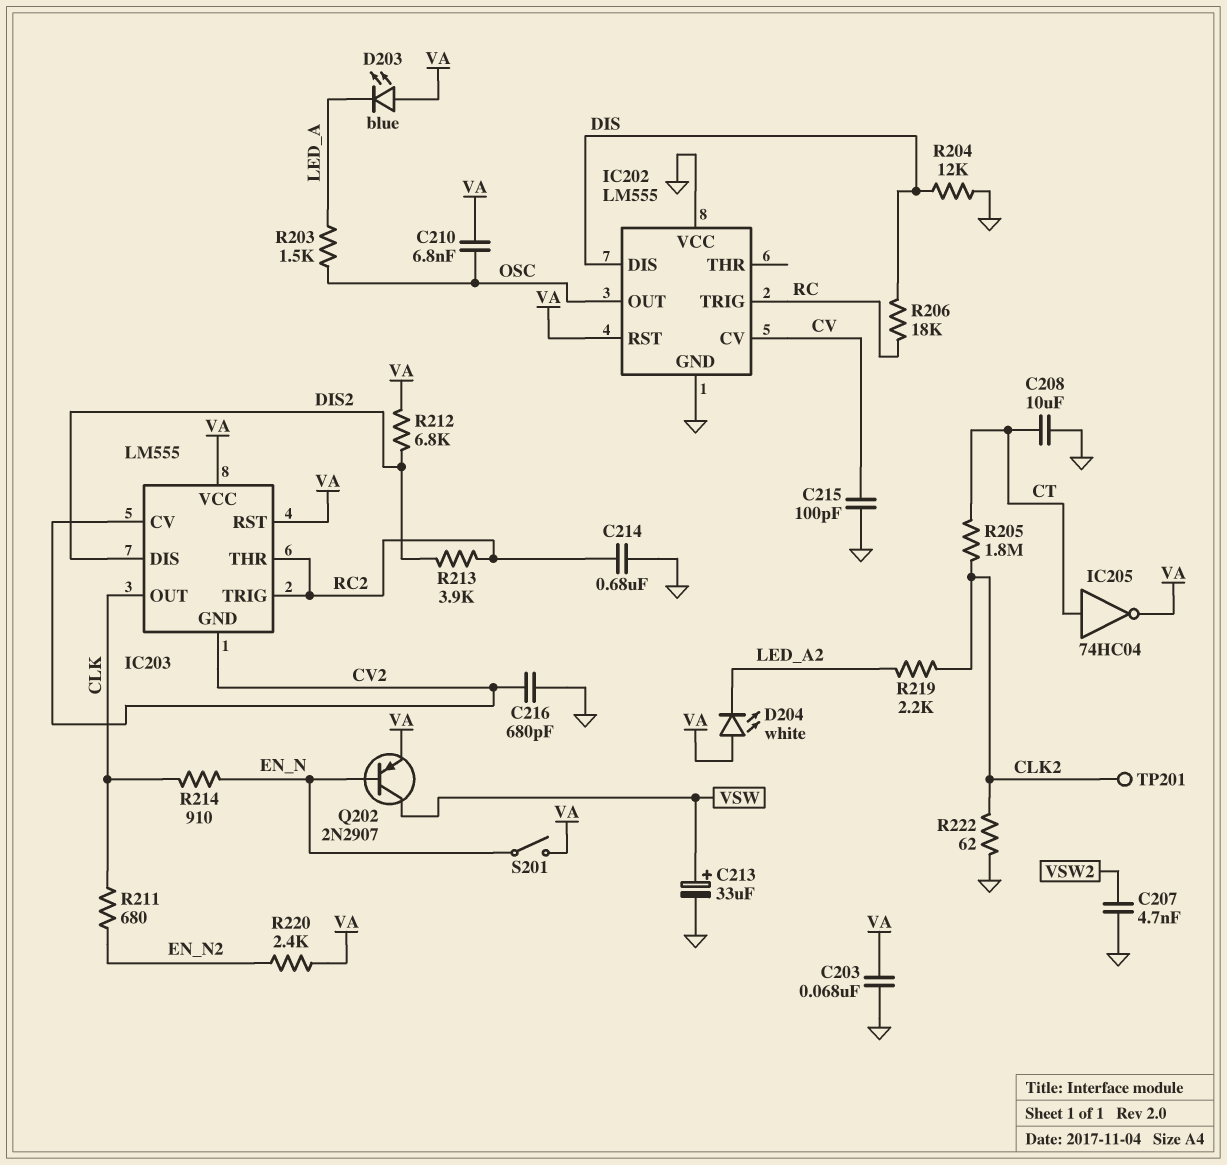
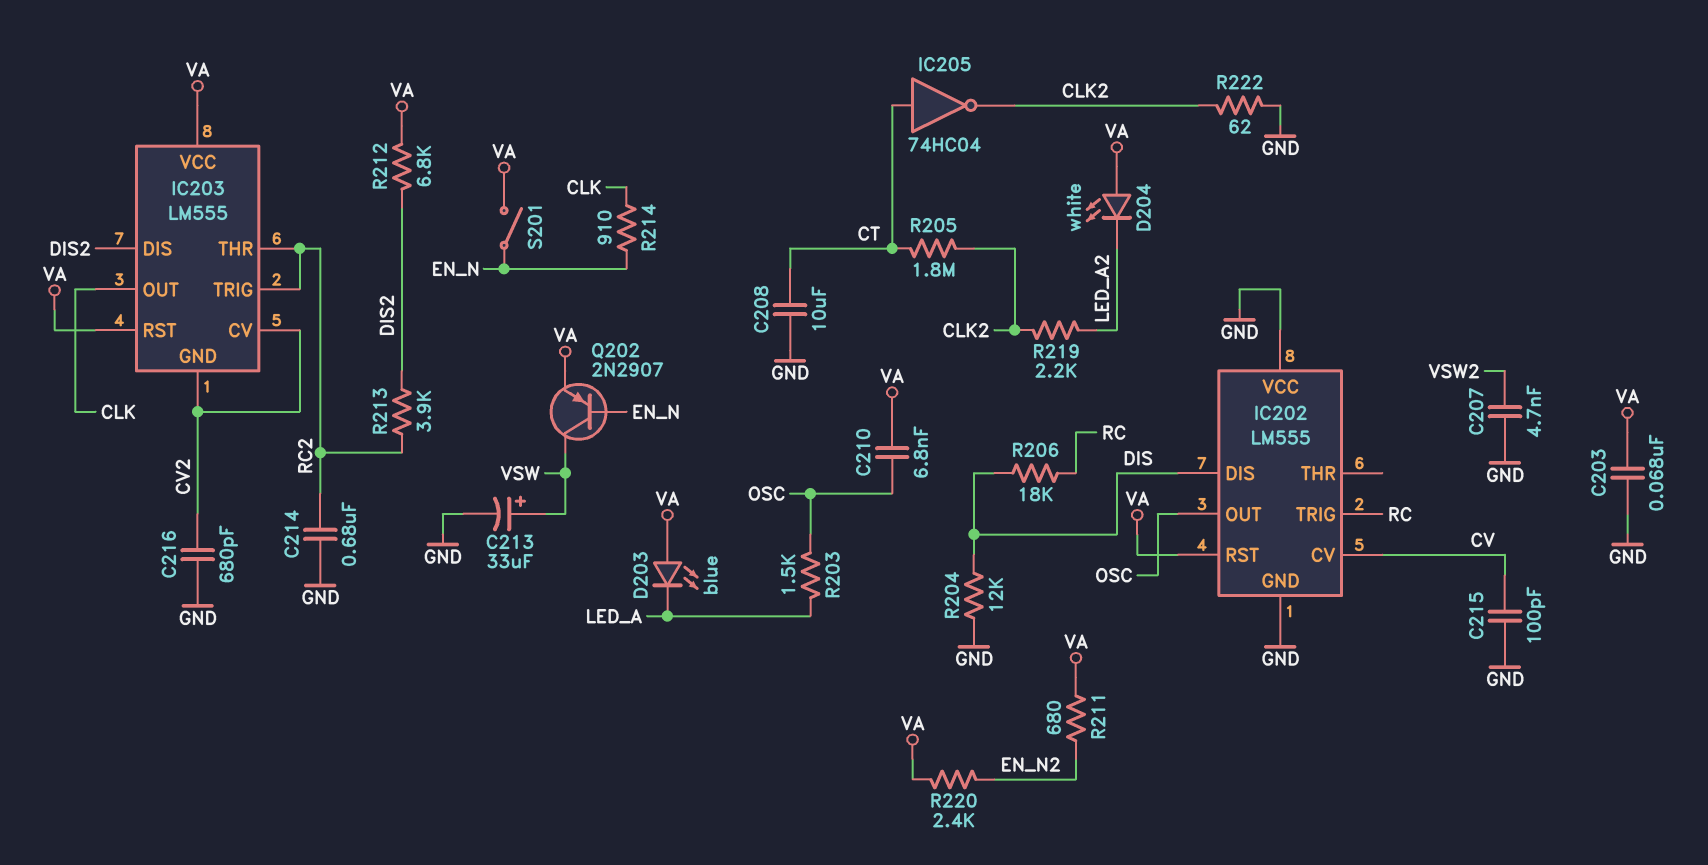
IC205: NOT 74HC04 (in CT, out VA) -> NOT 74HC04 (in CT, out CLK2)
R211: 680 (CLK, EN_N2) -> 680 (EN_N2, VA)
TP201: test point (CLK2) -> none

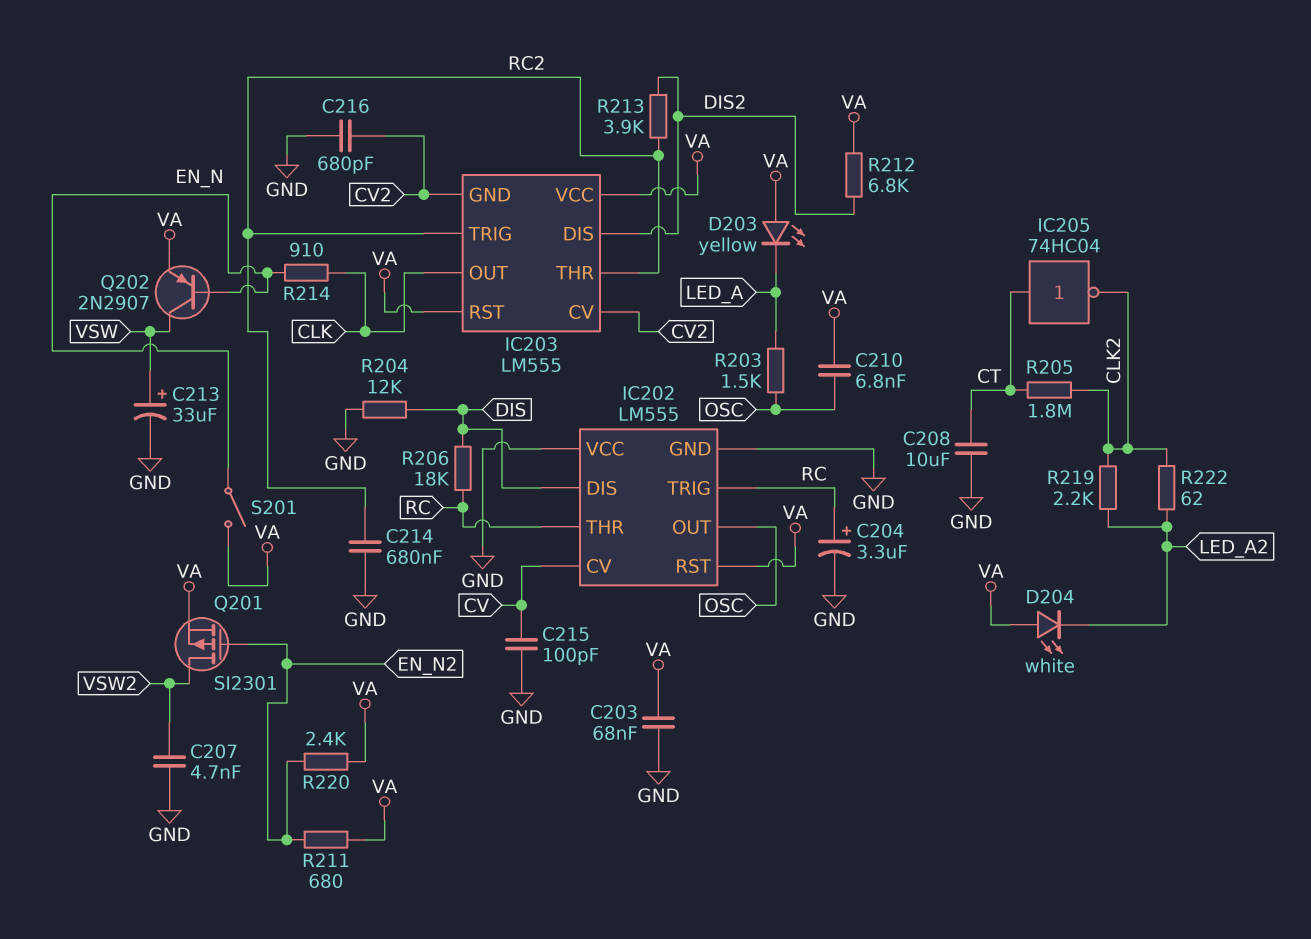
C204: none -> 3.3uF (plus RC, minus GND)
D203: LED blue (A VA, K LED_A) -> LED yellow (A VA, K LED_A)
IC202 pin THR: none -> RC
Q201: none -> PMOS SI2301 (G EN_N2, D VSW2, S VA)
R222: 62 (CLK2, GND) -> 62 (CLK2, LED_A2)

